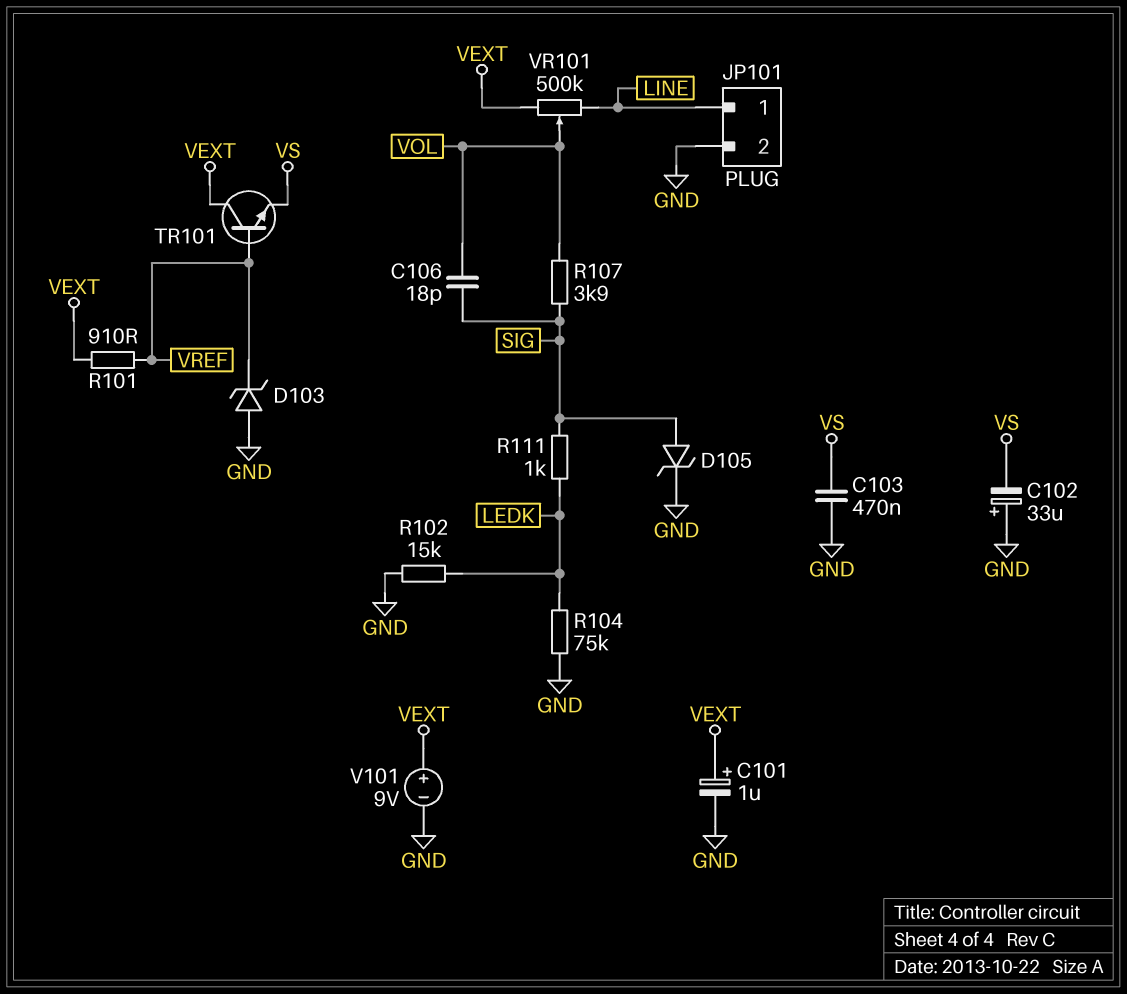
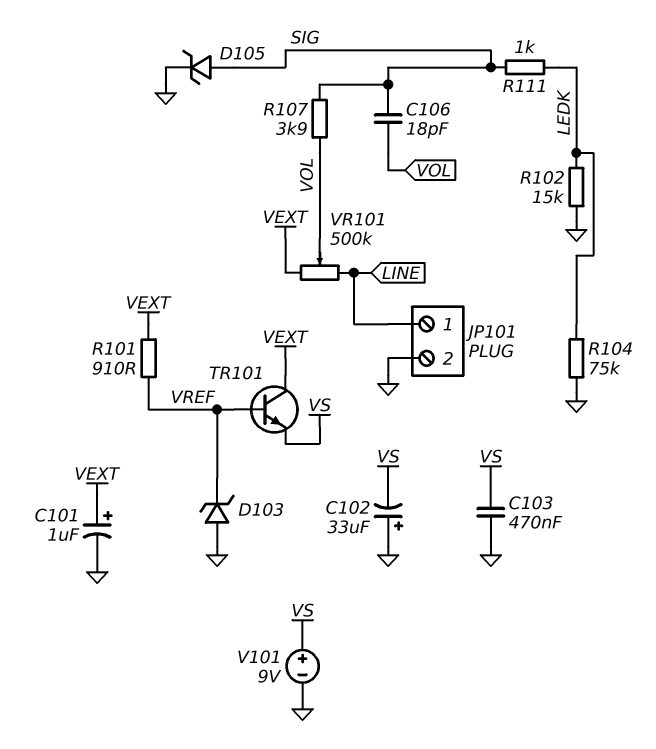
V101: 9V (plus VEXT, minus GND) -> 9V (plus VS, minus GND)

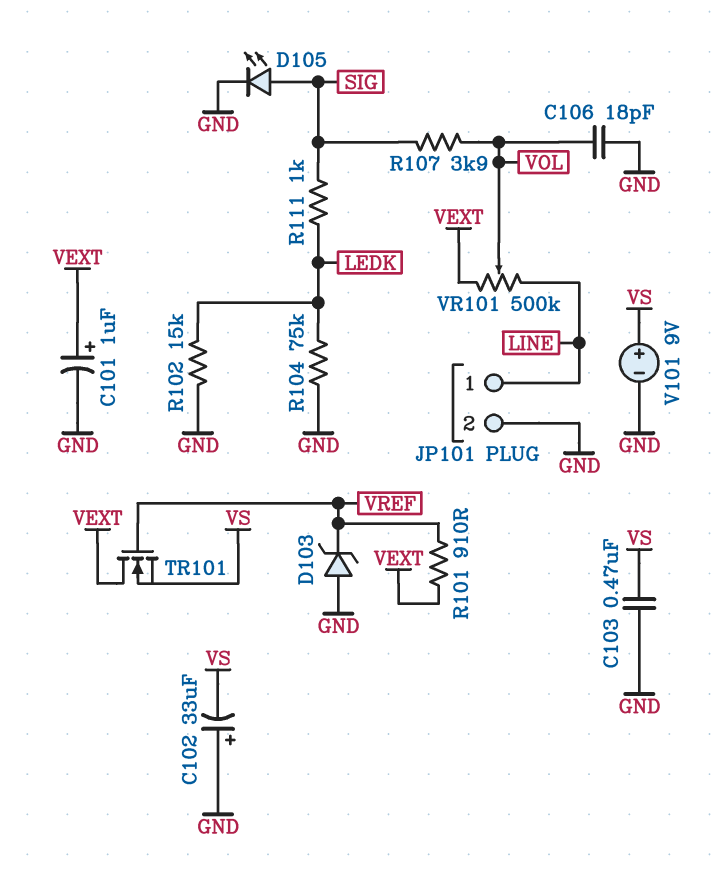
C106: 18pF (SIG, VOL) -> 18pF (GND, VOL)
D105: zener (A SIG, K GND) -> LED (A SIG, K GND)
TR101: NPN (B VREF, C VEXT, E VS) -> NMOS (G VREF, D VEXT, S VS)

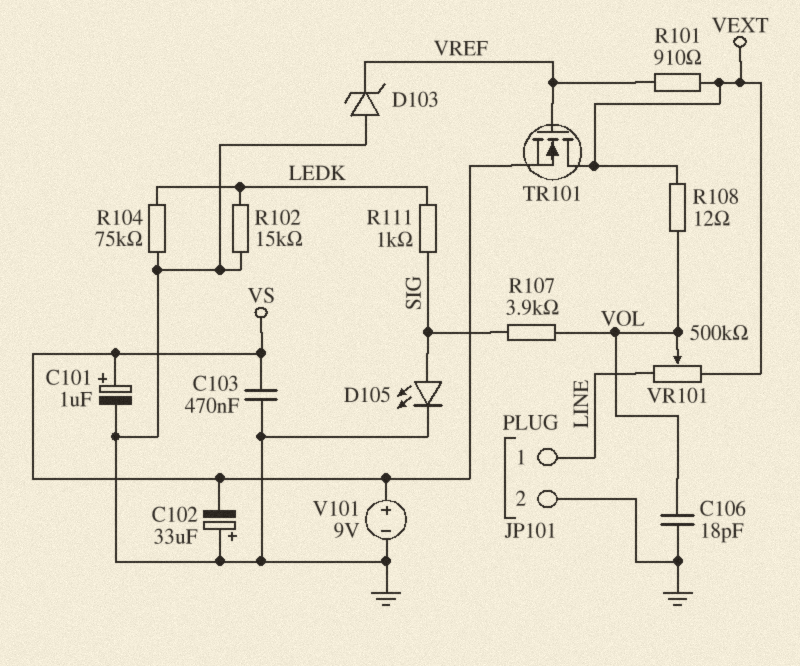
C101: 1uF (plus VEXT, minus GND) -> 1uF (plus VS, minus GND)
R108: none -> 12 (VEXT, VOL)

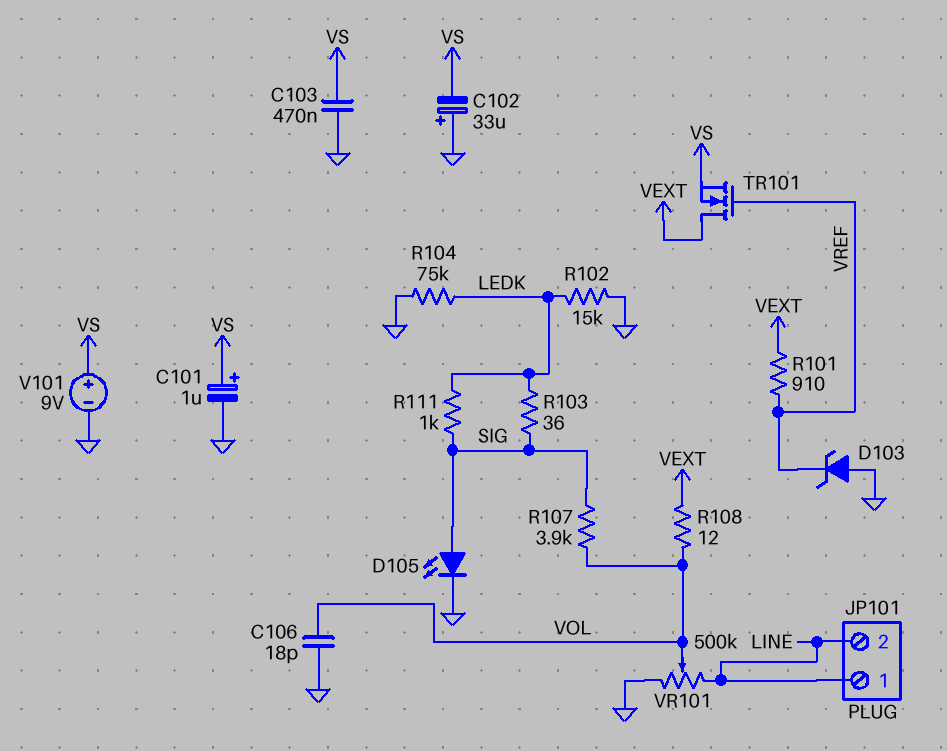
JP101 pin 2: GND -> LINE
R103: none -> 36 (LEDK, SIG)
VR101: 500k (LINE, VEXT, wiper VOL) -> 500k (GND, LINE, wiper VOL)

